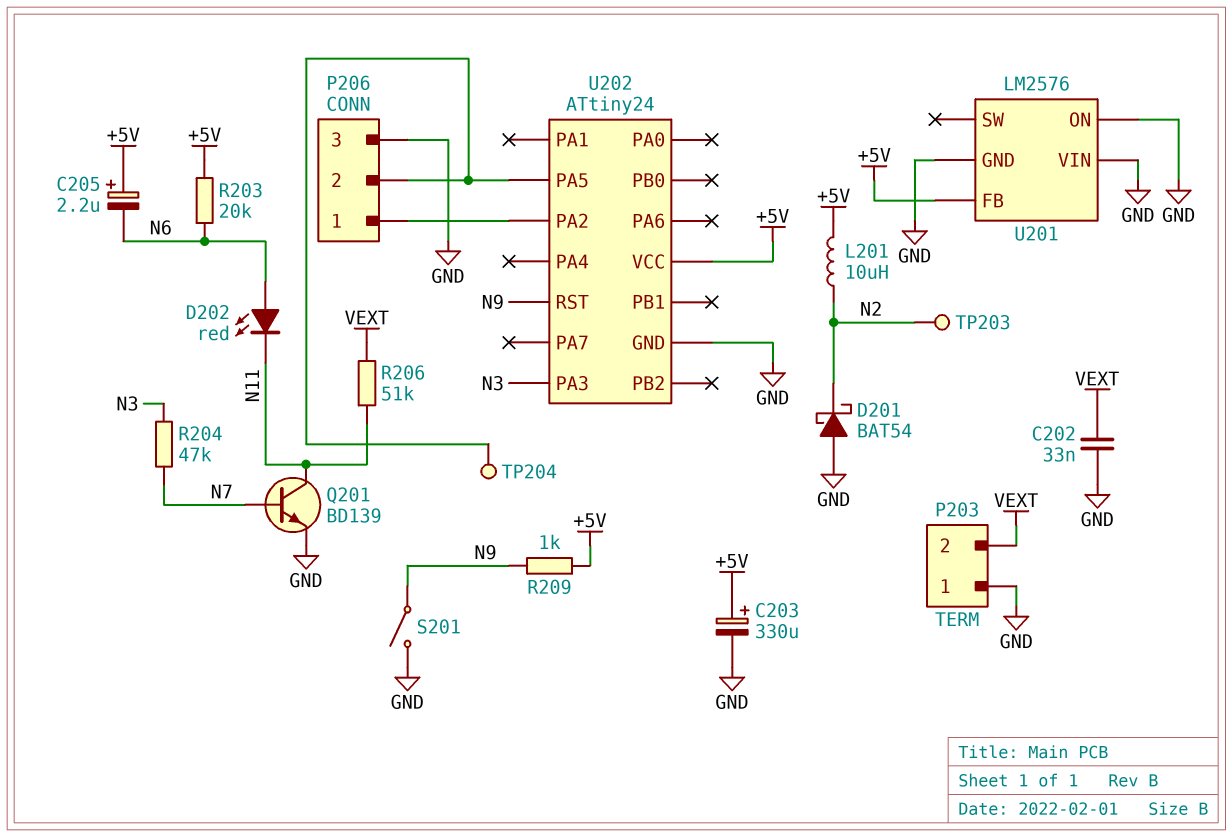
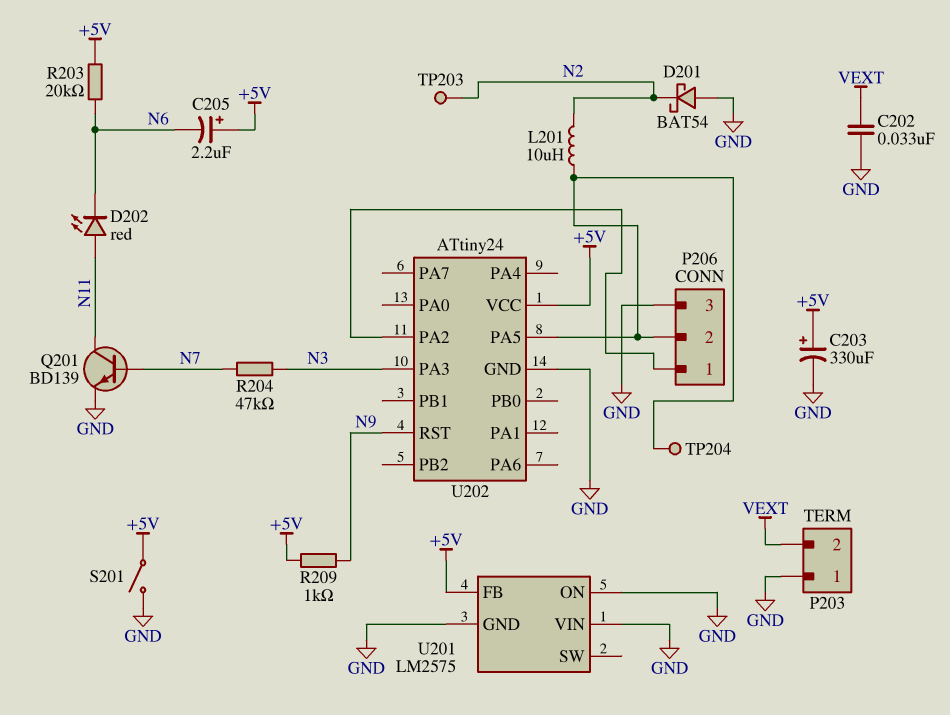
D202: LED red (A N6, K N11) -> LED red (A N11, K N6)
L201: 10uH (+5V, N2) -> 10uH (N2, P206/2)
R206: 51k (N11, VEXT) -> none
S201: switch (GND, N9) -> switch (+5V, GND)
U201: LM2576 -> LM2575

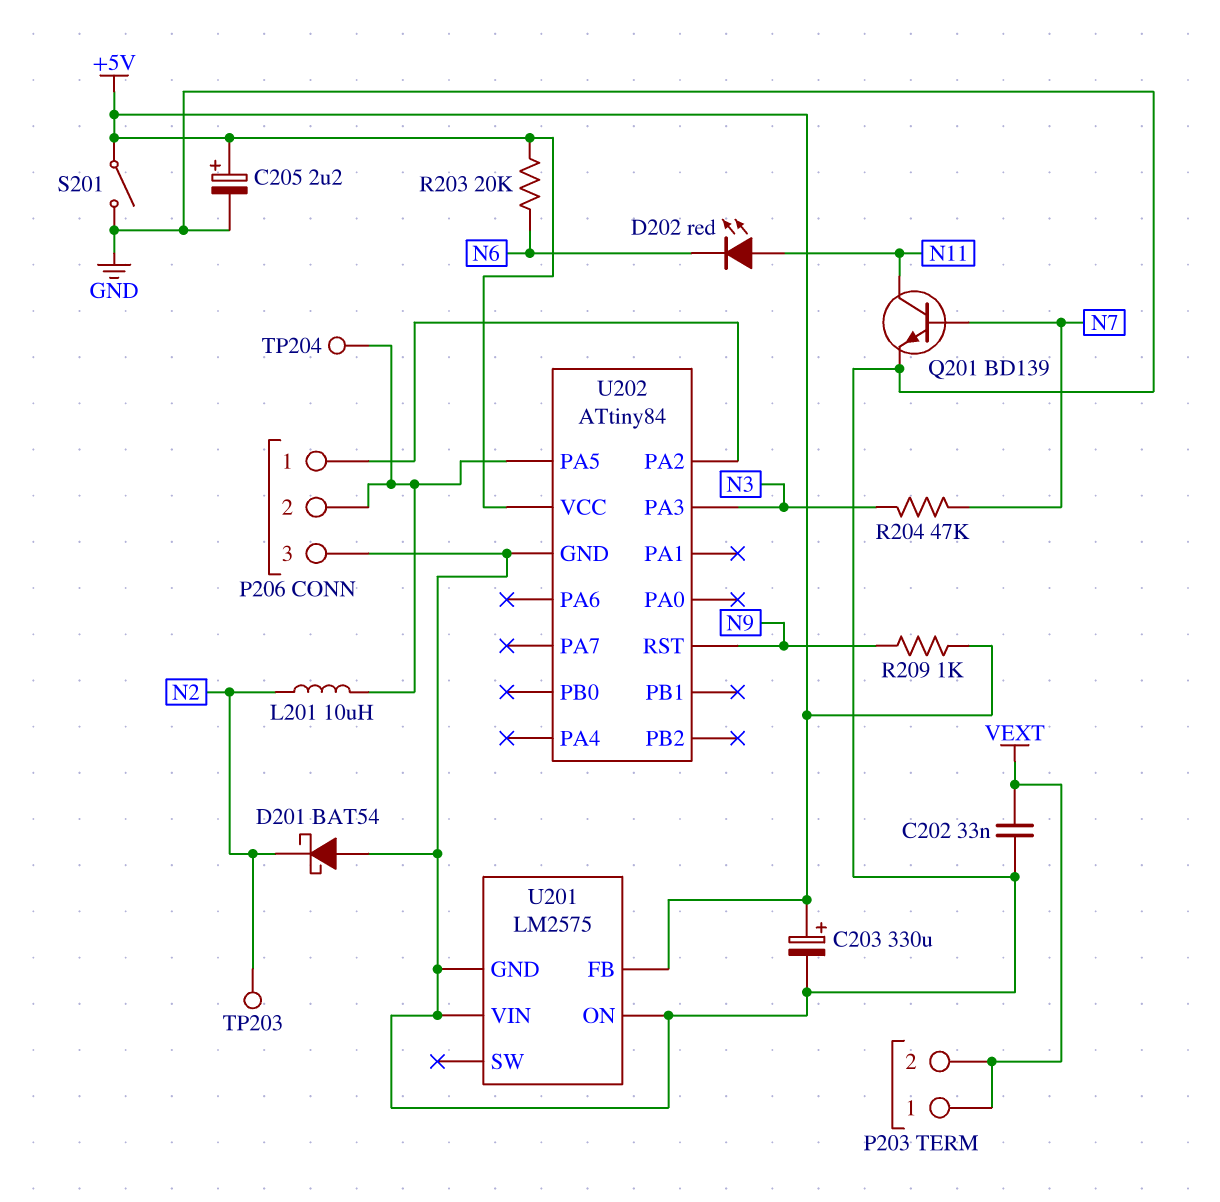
C205: 2.2uF (plus +5V, minus N6) -> 2.2uF (plus +5V, minus GND)
P203 pin 1: GND -> VEXT
U202: ATtiny24 -> ATtiny84

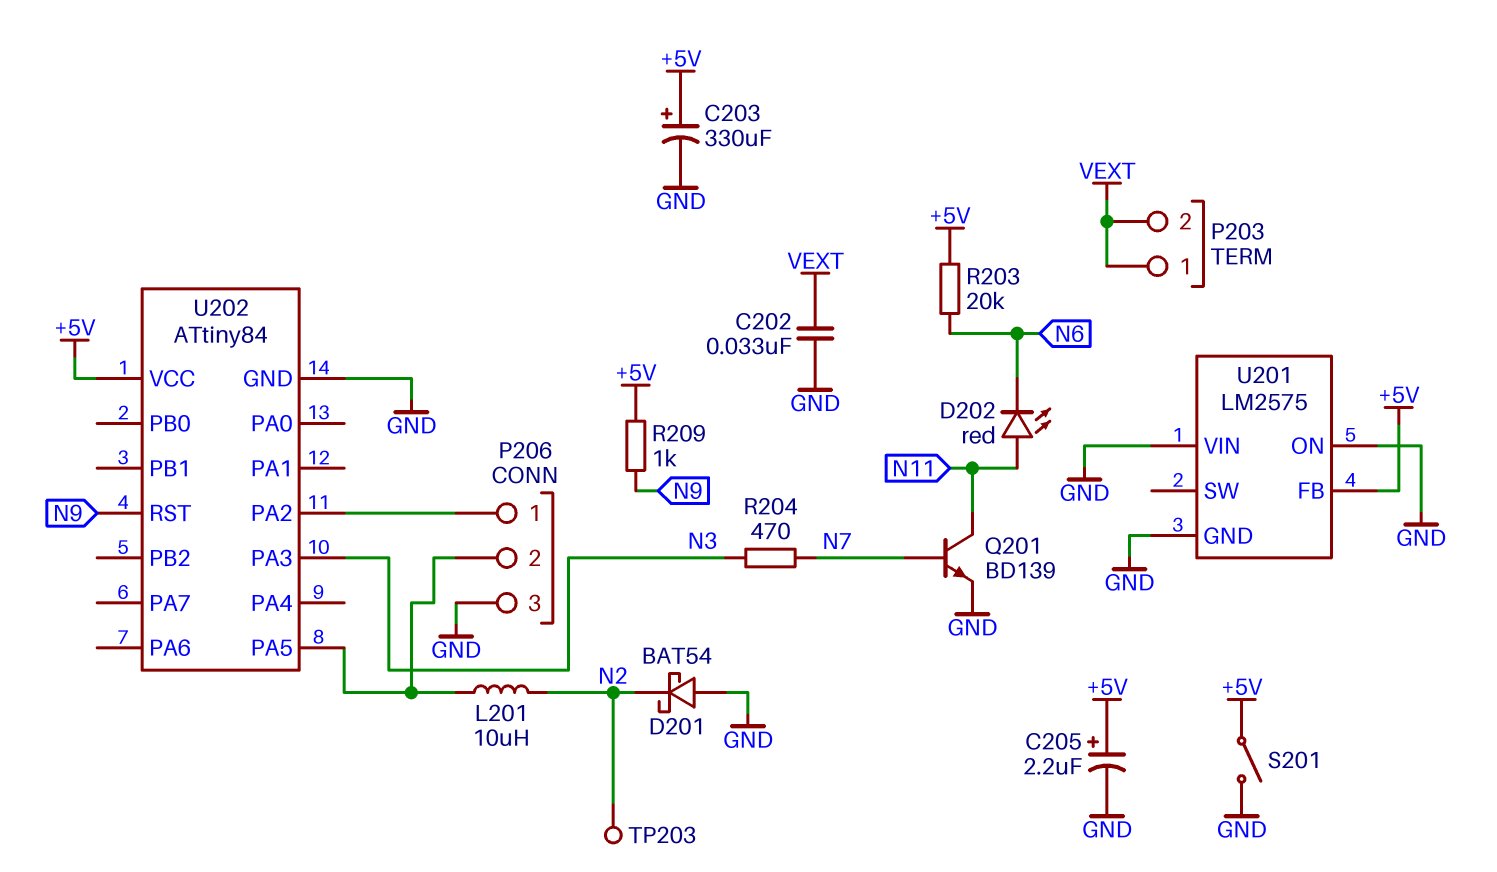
R204: 47k (N3, N7) -> 470 (N3, N7)
TP204: test point (P206/2) -> none

